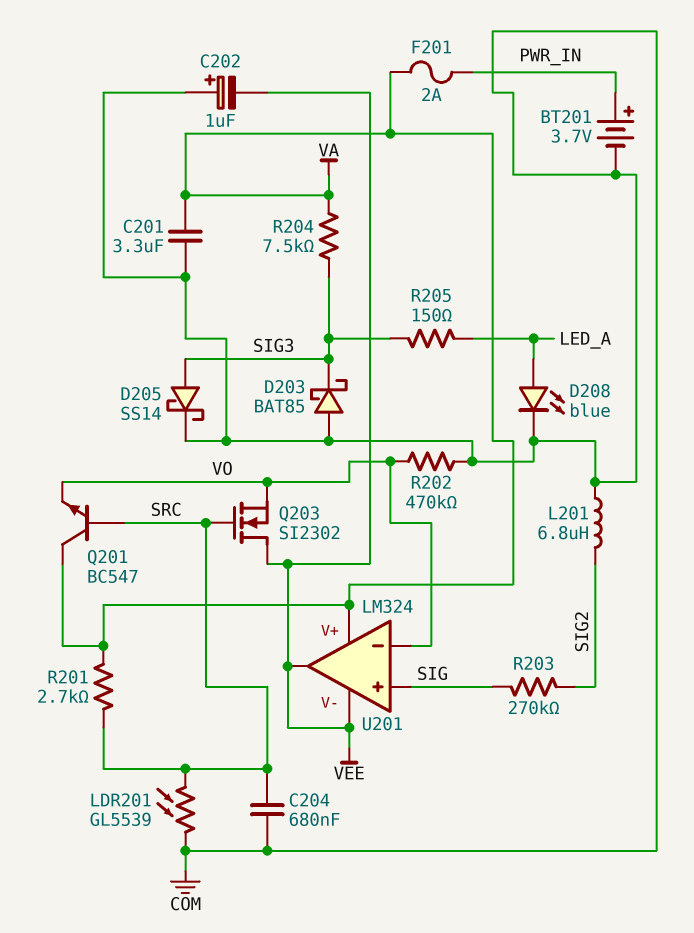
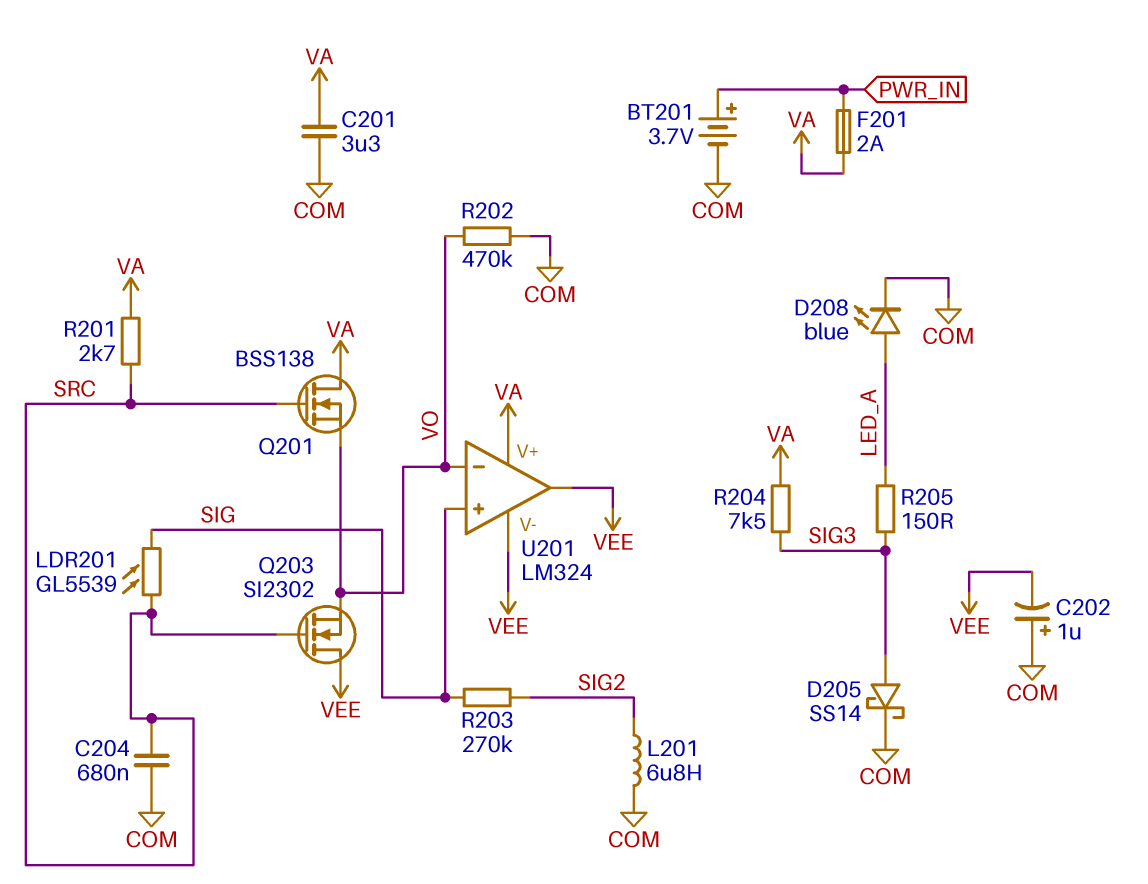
D203: schottky BAT85 (A COM, K SIG3) -> none
LDR201: GL5539 (COM, SRC) -> GL5539 (SIG, SRC)
Q201: NPN BC547 (B SRC, C VA, E VO) -> NMOS BSS138 (G SRC, D VA, S VO)

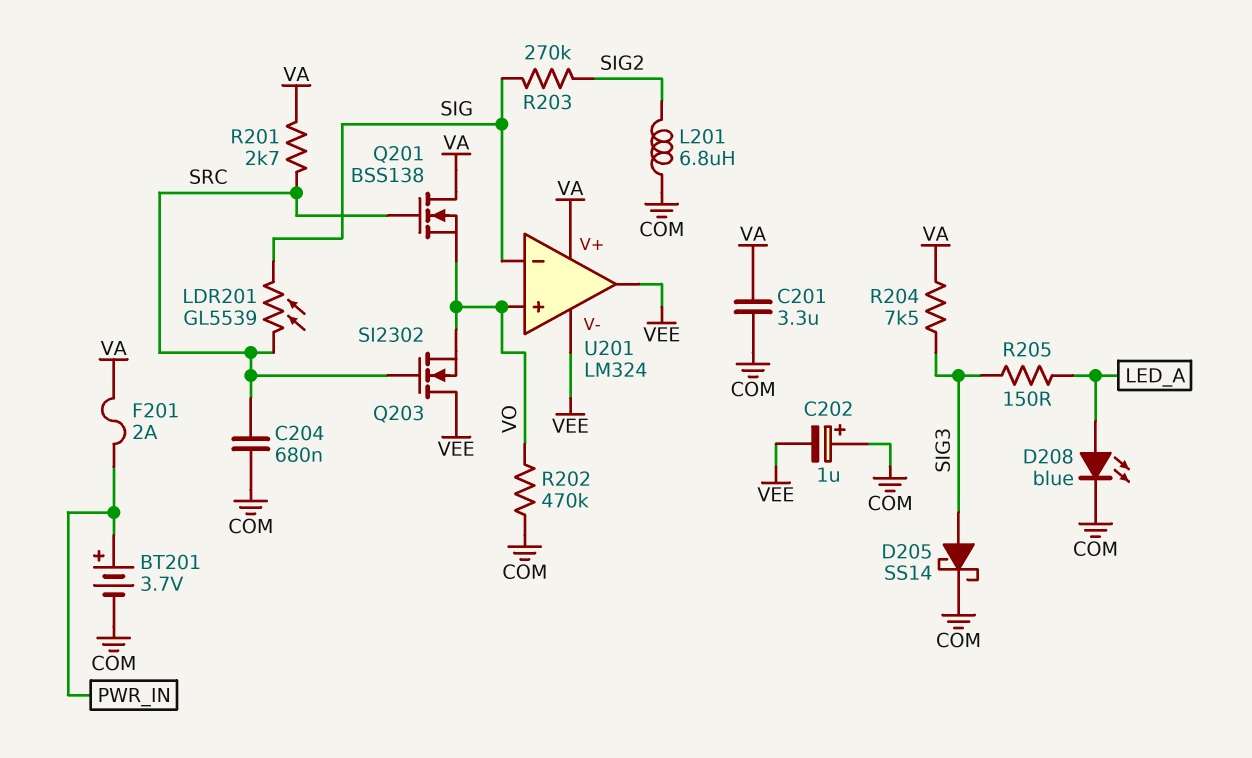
U201 pin in+: SIG -> VO
U201 pin in-: VO -> SIG

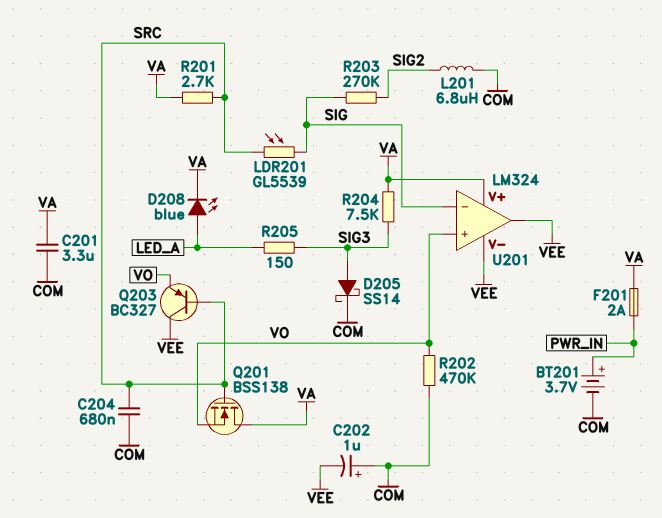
D208: LED blue (A LED_A, K COM) -> LED blue (A LED_A, K VA)
Q203: NMOS SI2302 (G SRC, D VEE, S VO) -> PNP BC327 (B SRC, C VEE, E VO)

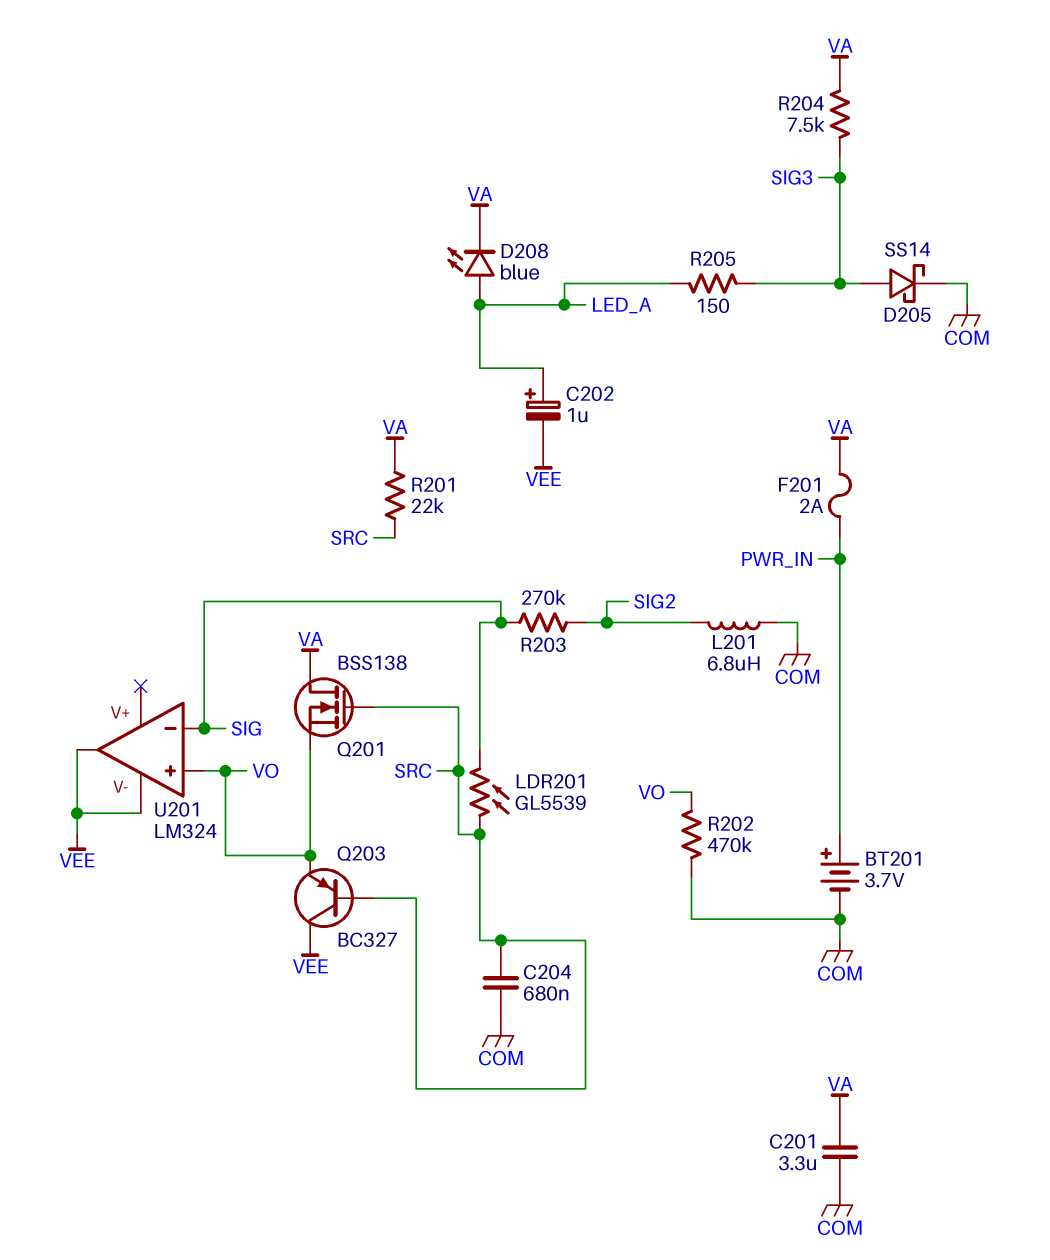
C202: 1uF (plus COM, minus VEE) -> 1uF (plus LED_A, minus VEE)
R201: 2.7k (SRC, VA) -> 22k (SRC, VA)
U201 pin V+: VA -> none

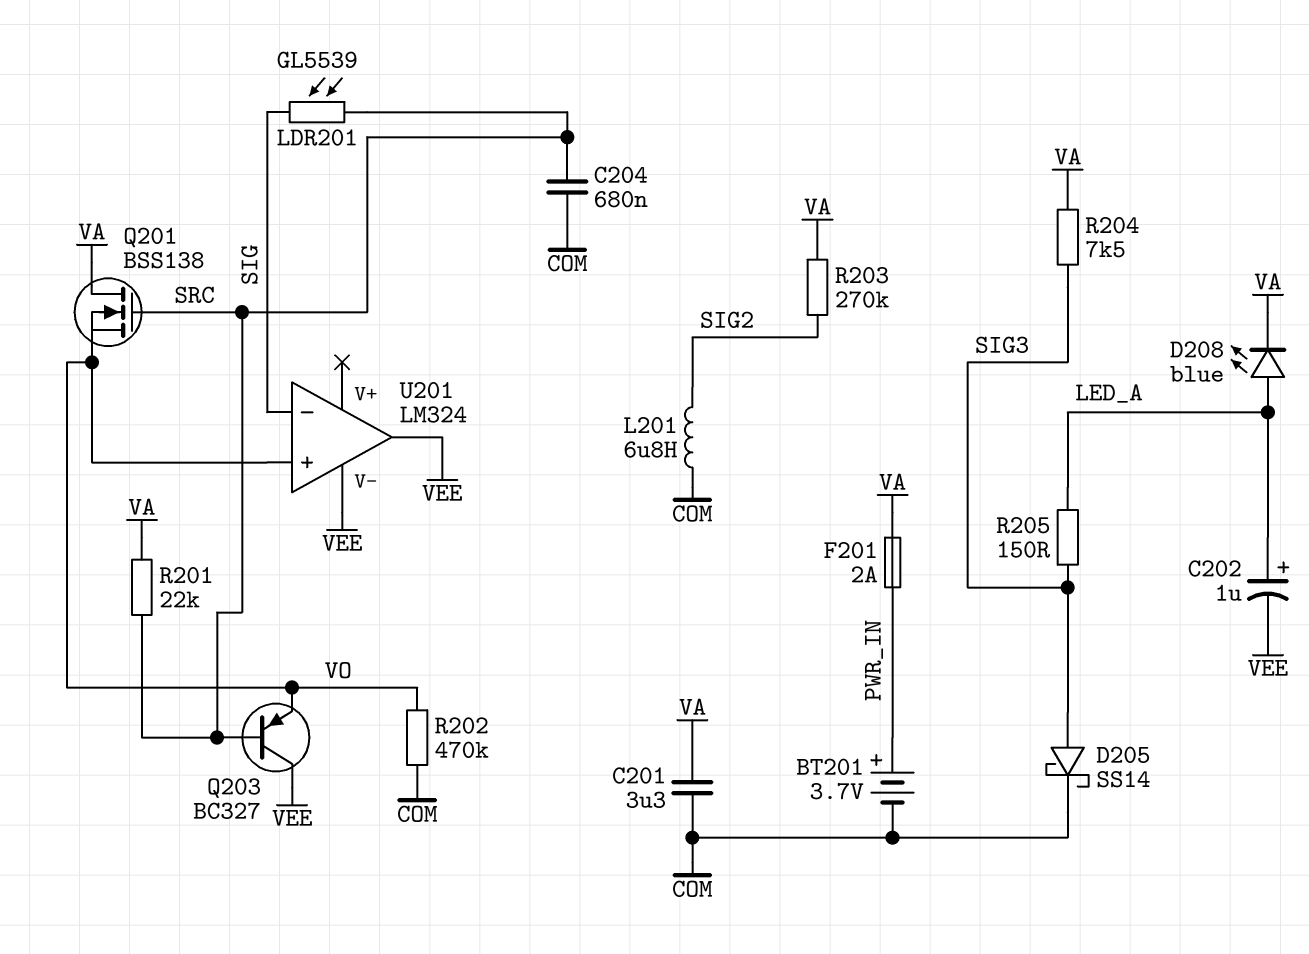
R203: 270k (SIG, SIG2) -> 270k (SIG2, VA)

